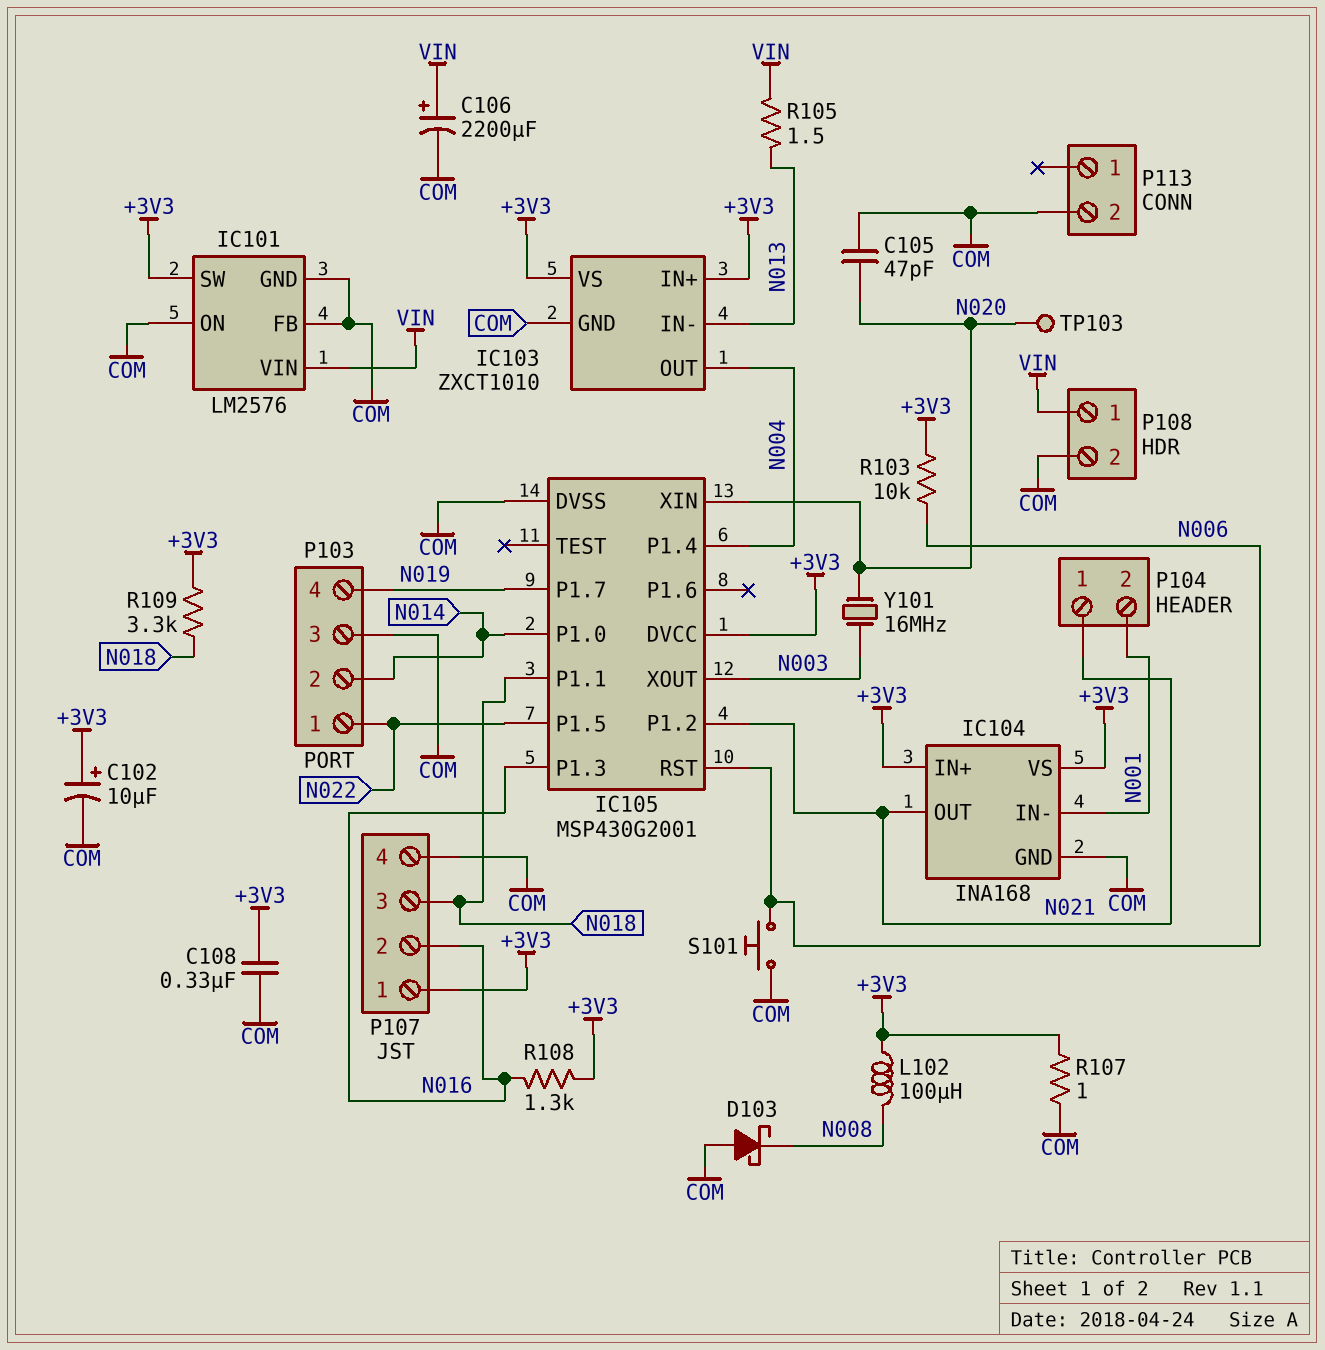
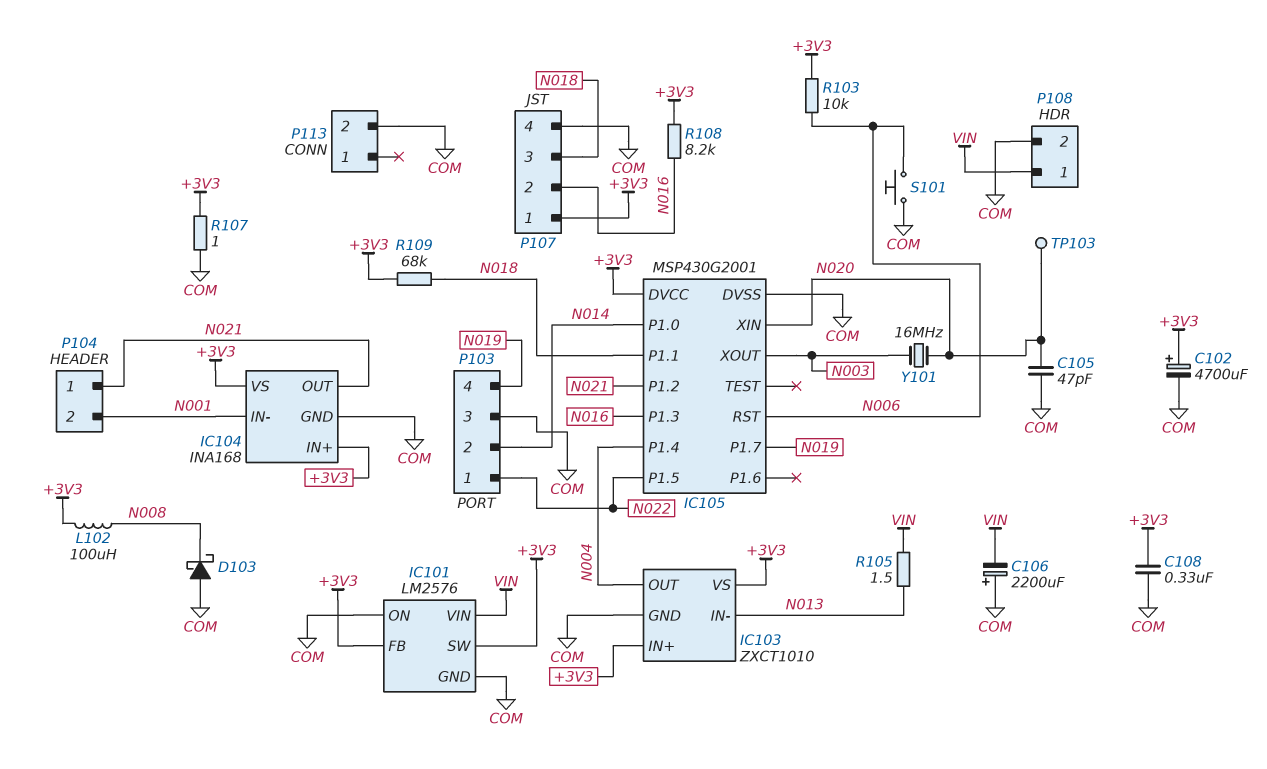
C102: 10uF (plus +3V3, minus COM) -> 4700uF (plus +3V3, minus COM)
C106: 2200uF (plus VIN, minus COM) -> 2200uF (plus COM, minus VIN)
IC101 pin FB: COM -> +3V3
R108: 1.3k (+3V3, N016) -> 8.2k (+3V3, N016)
R109: 3.3k (+3V3, N018) -> 68k (+3V3, N018)

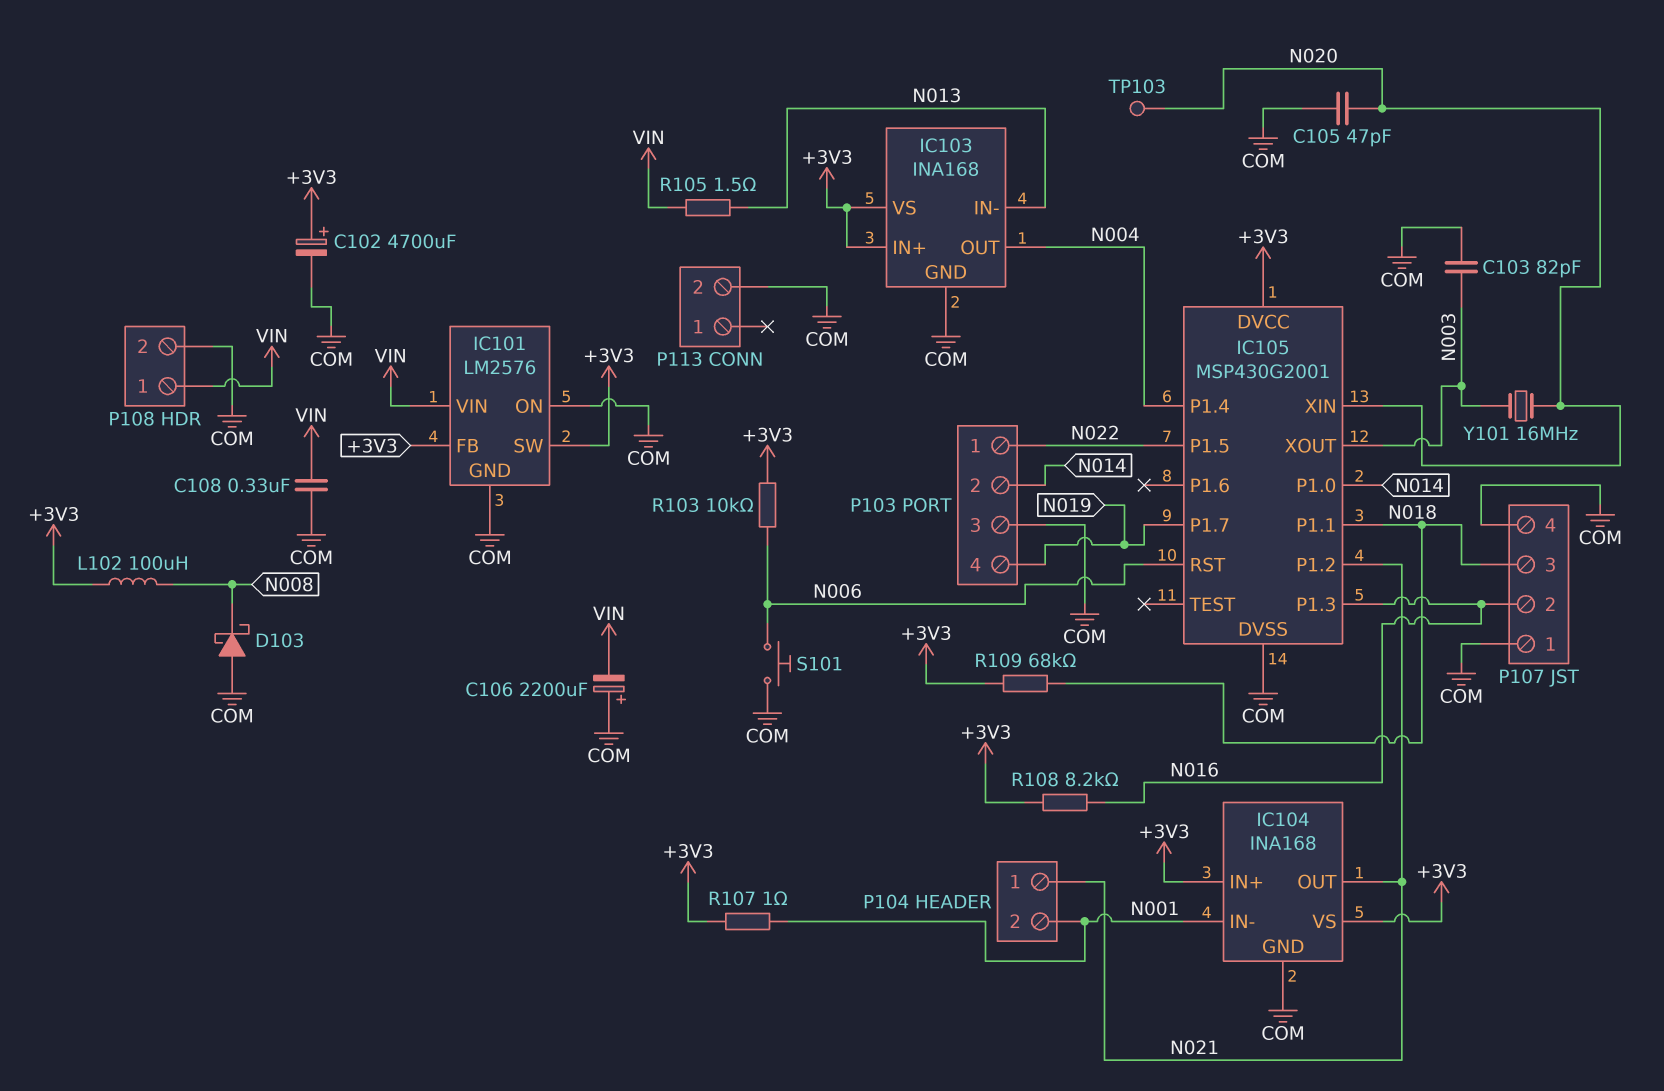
C103: none -> 82pF (COM, N003)
C108: 330nF (+3V3, COM) -> 330nF (COM, VIN)
IC103: ZXCT1010 -> INA168
P107 pin 1: +3V3 -> COM
R107: 1 (+3V3, COM) -> 1 (+3V3, N001)

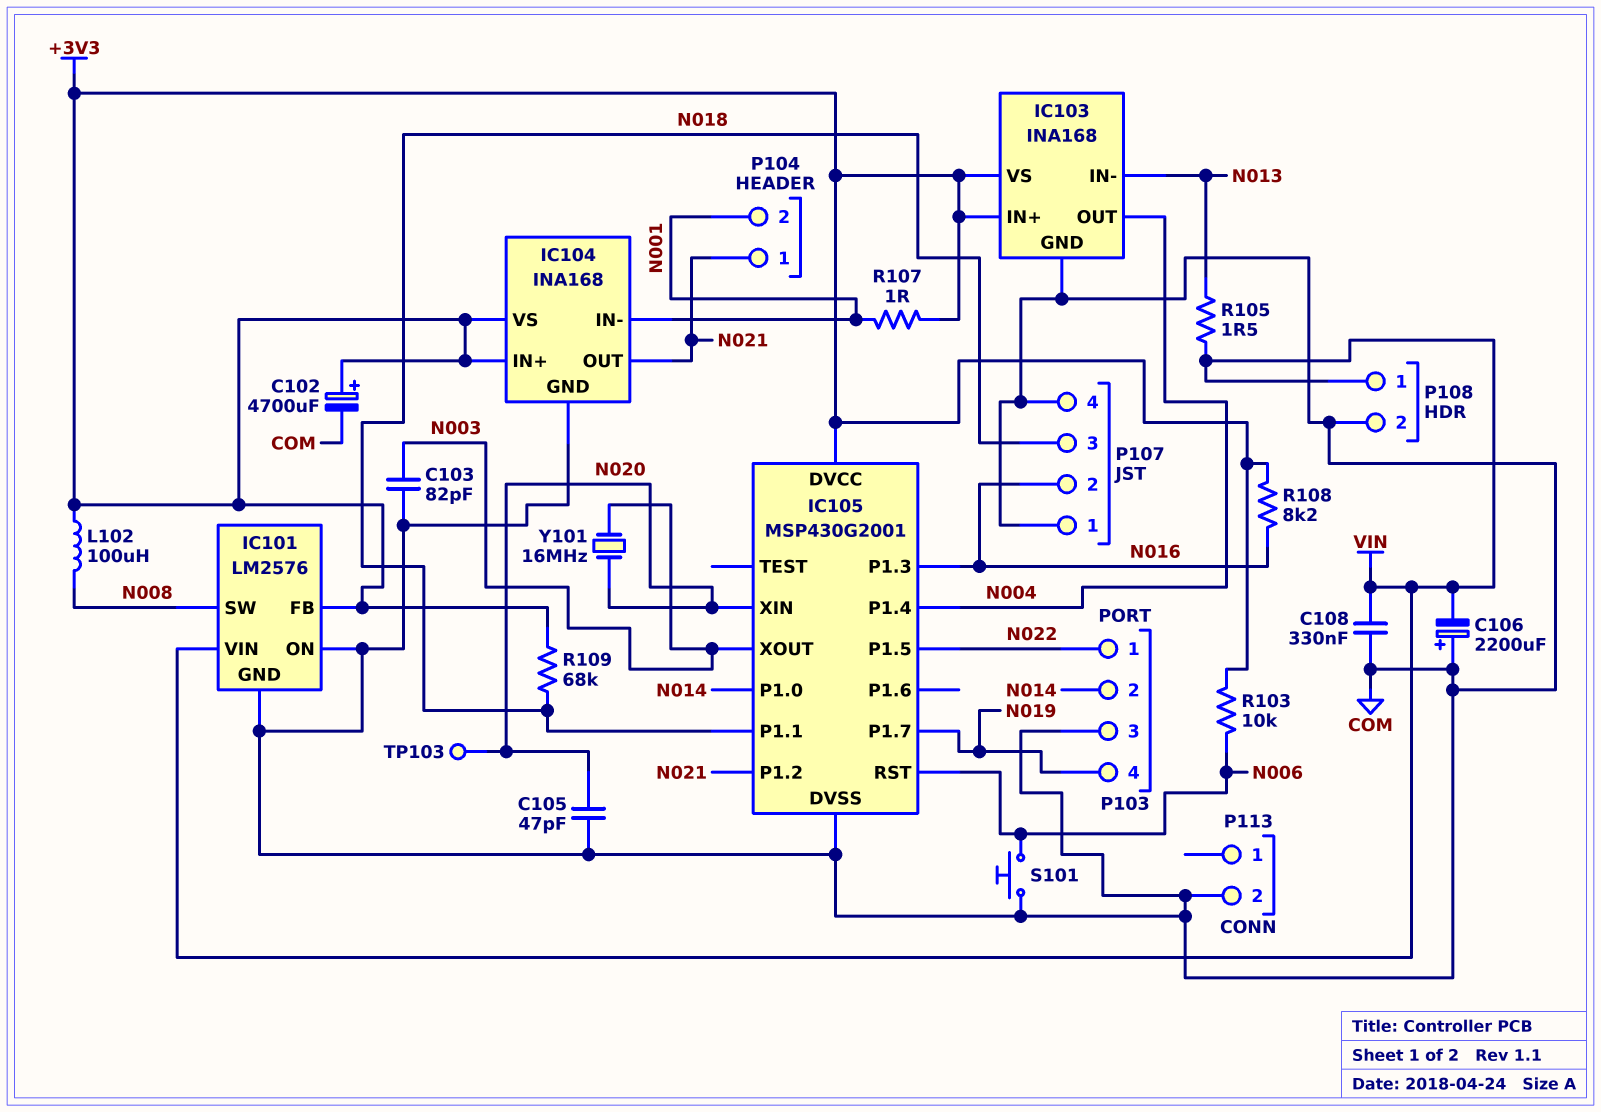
D103: schottky (A COM, K N008) -> none
IC101 pin SW: +3V3 -> N008

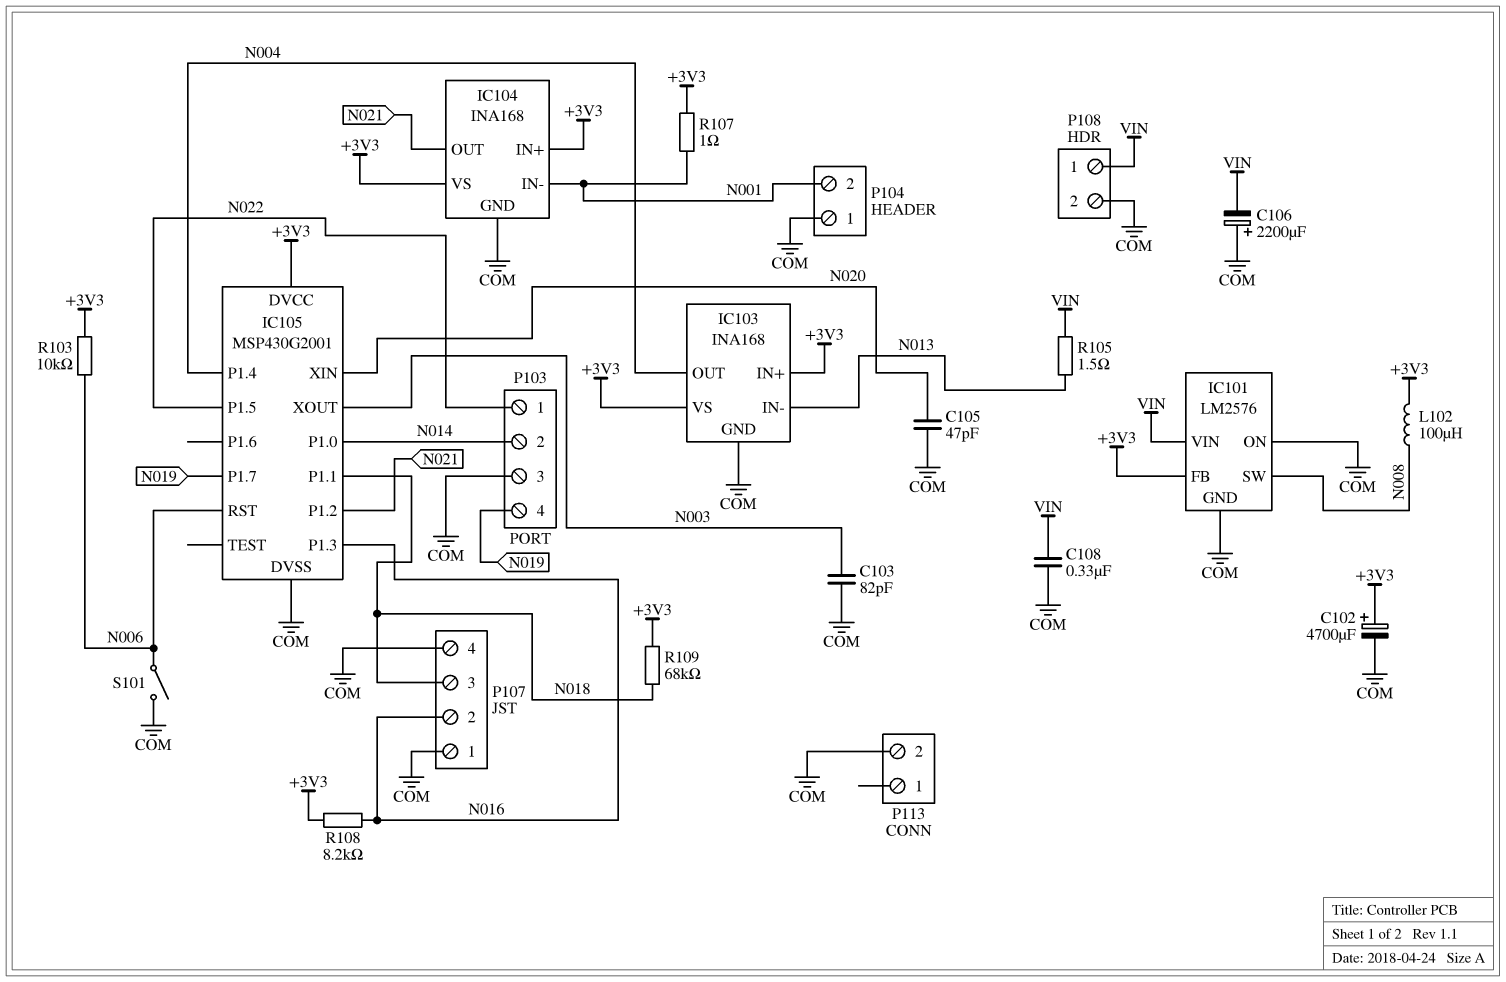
P104 pin 1: N021 -> COM
S101: button (COM, N006) -> switch (COM, N006)
TP103: test point (N020) -> none
Y101: 16MHz (N003, N020) -> none

